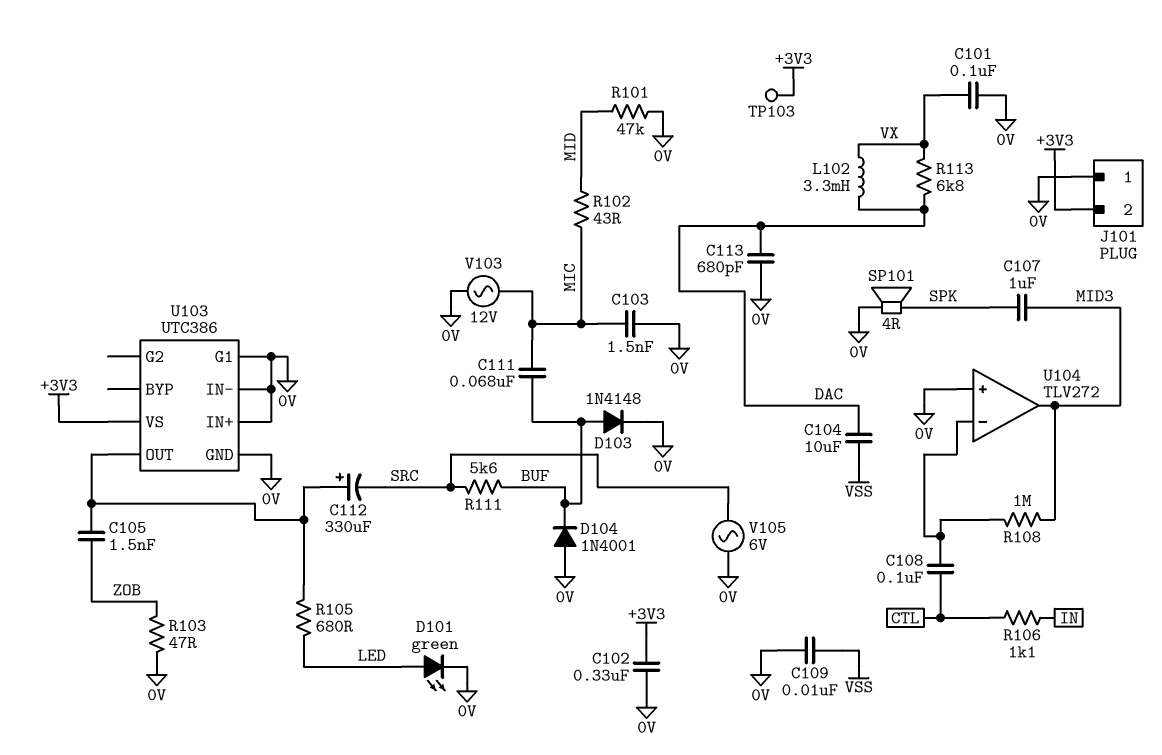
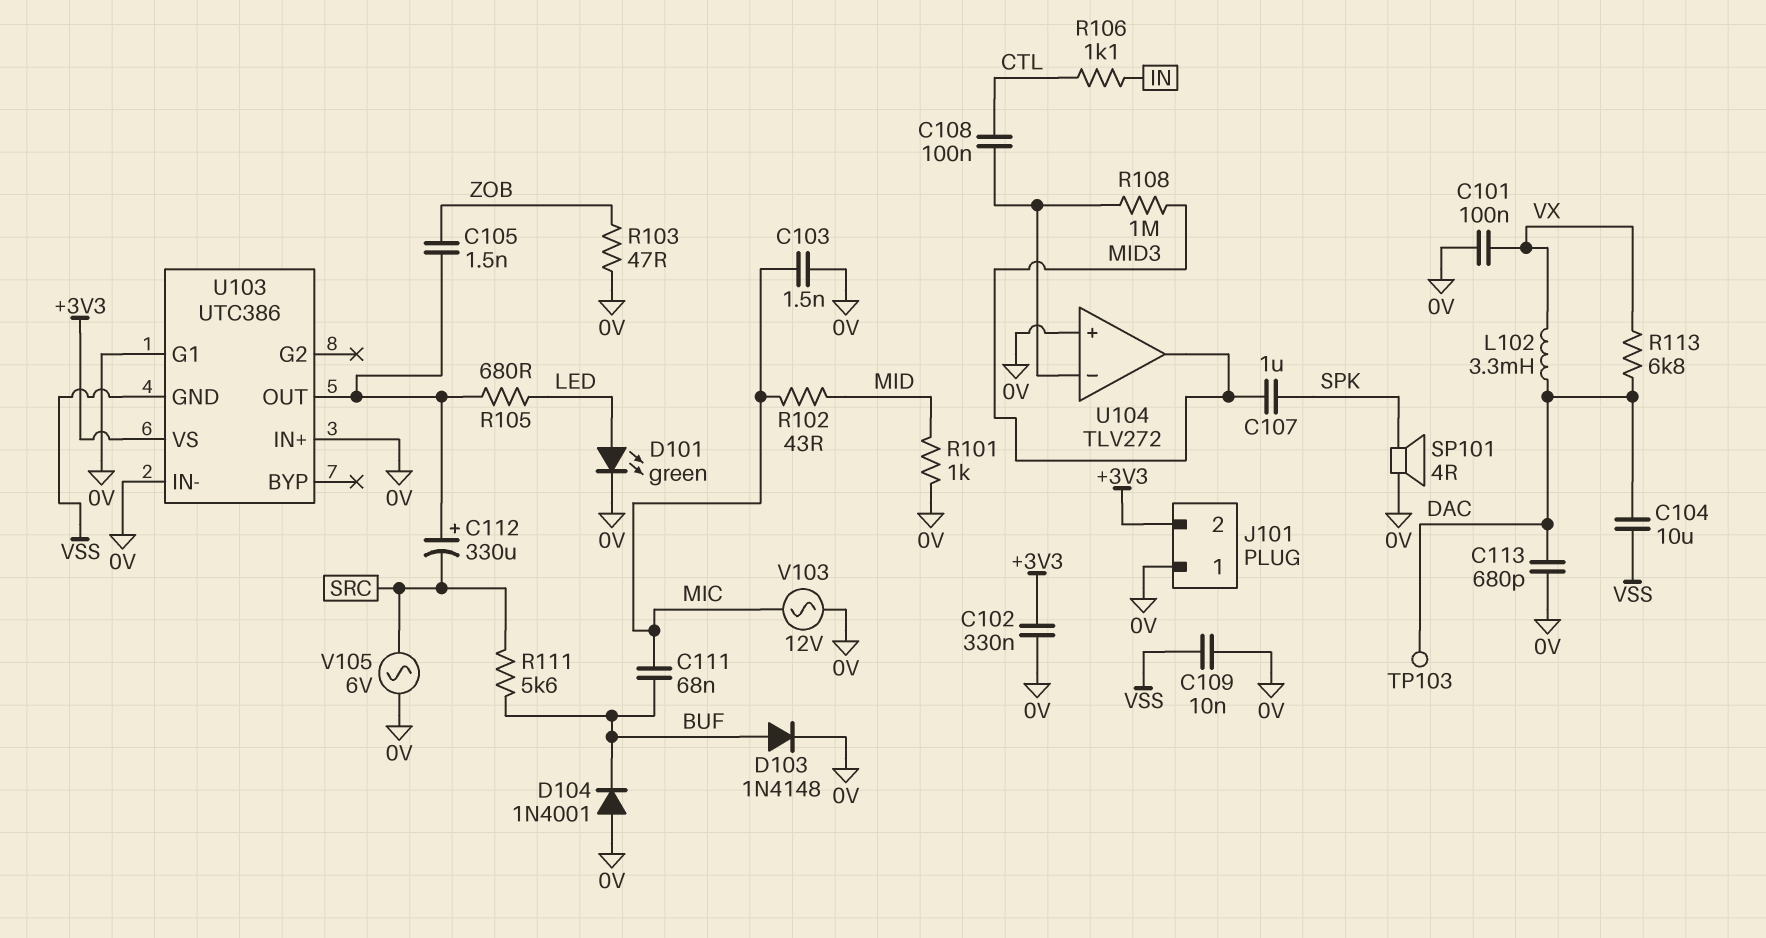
R101: 47k (0V, MID) -> 1k (0V, MID)
TP103: test point (+3V3) -> test point (DAC)
U103 pin GND: 0V -> VSS

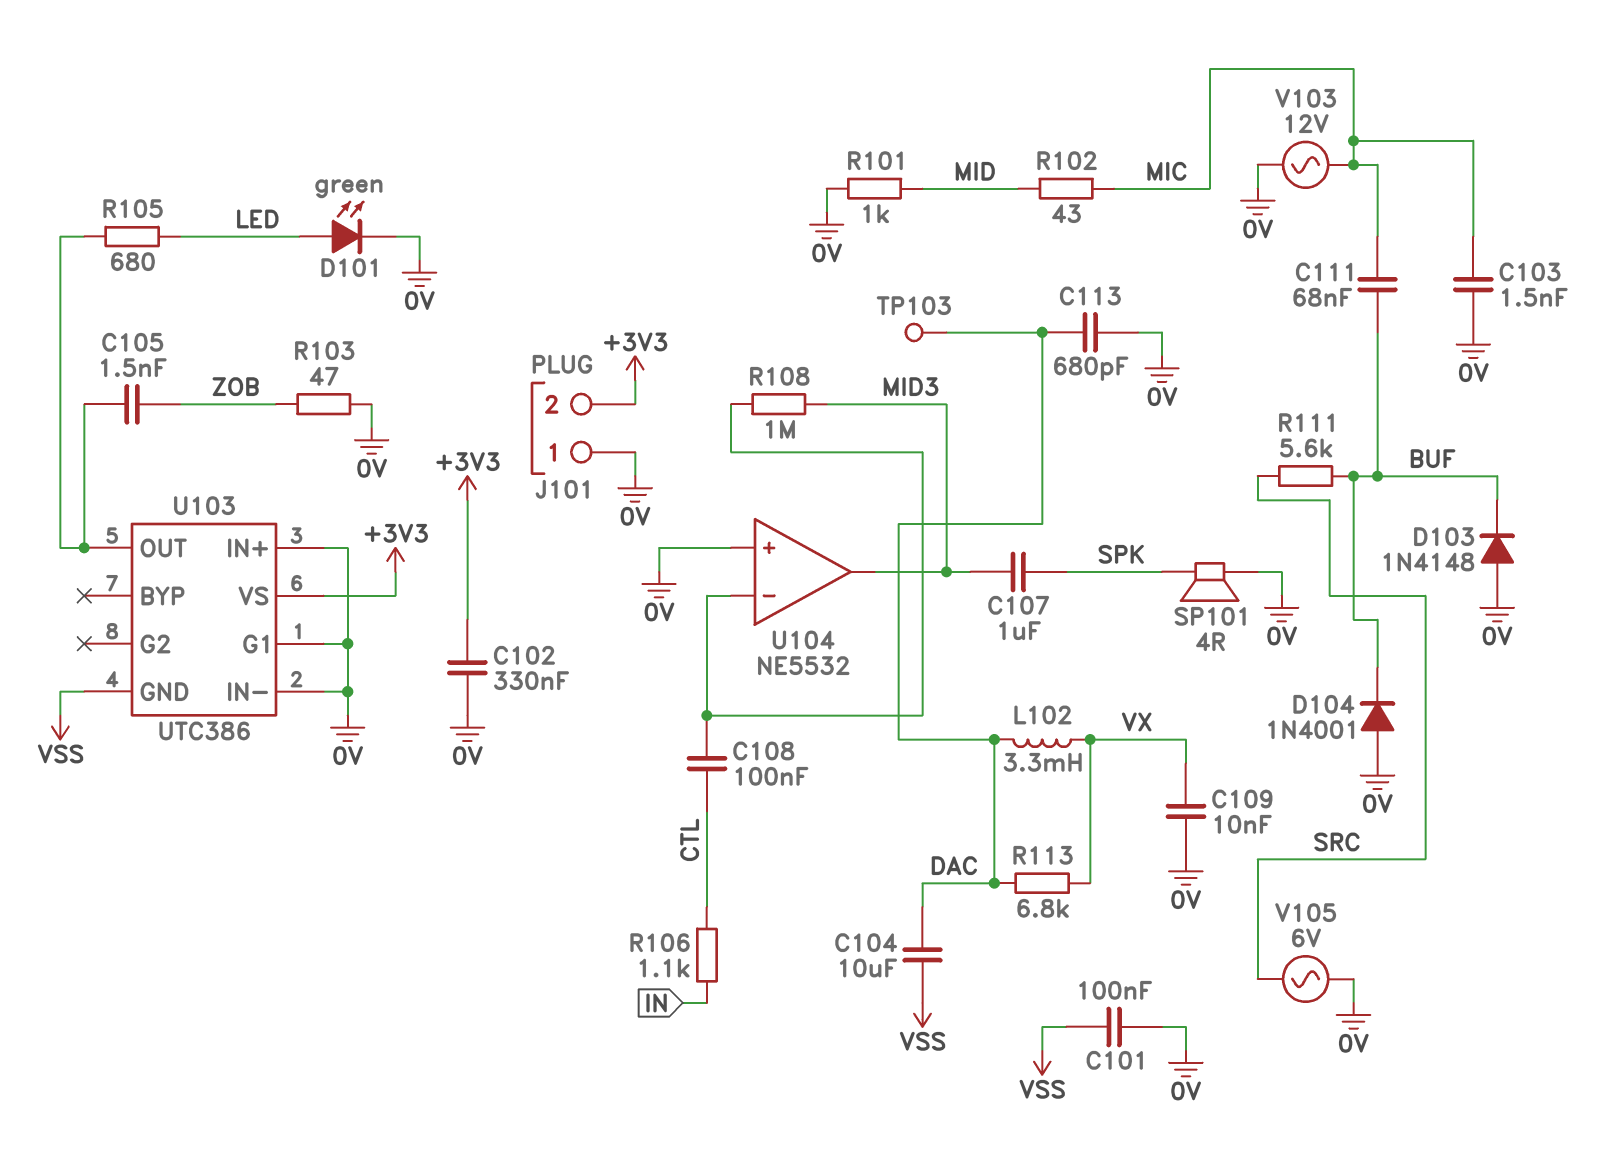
C101: 100nF (0V, VX) -> 100nF (0V, VSS)
C109: 10nF (0V, VSS) -> 10nF (0V, VX)
C112: 330uF (plus U103/OUT, minus SRC) -> none
D103: diode 1N4148 (A BUF, K 0V) -> diode 1N4148 (A 0V, K BUF)
U104: TLV272 -> NE5532

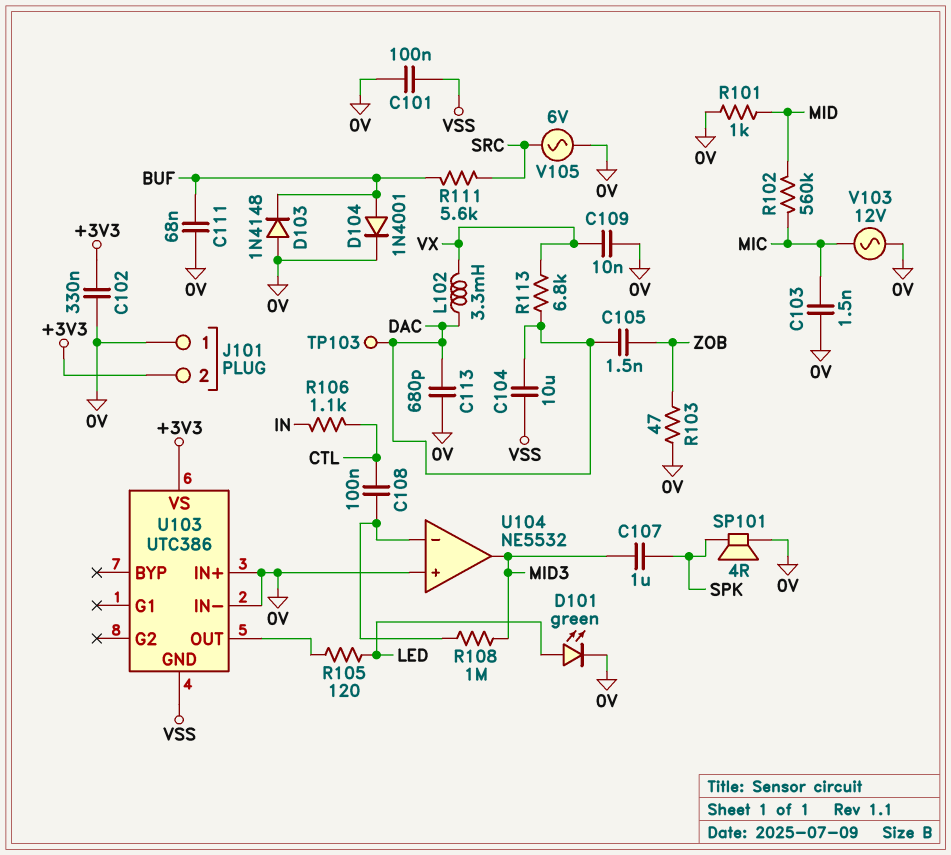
C105: 1.5nF (U103/OUT, ZOB) -> 1.5nF (DAC, ZOB)
C111: 68nF (BUF, MIC) -> 68nF (0V, BUF)
D104: diode 1N4001 (A 0V, K BUF) -> diode 1N4001 (A BUF, K 0V)
R102: 43 (MIC, MID) -> 560k (MIC, MID)
R105: 680 (LED, U103/OUT) -> 120 (LED, U103/OUT)
U103 pin G1: 0V -> none

